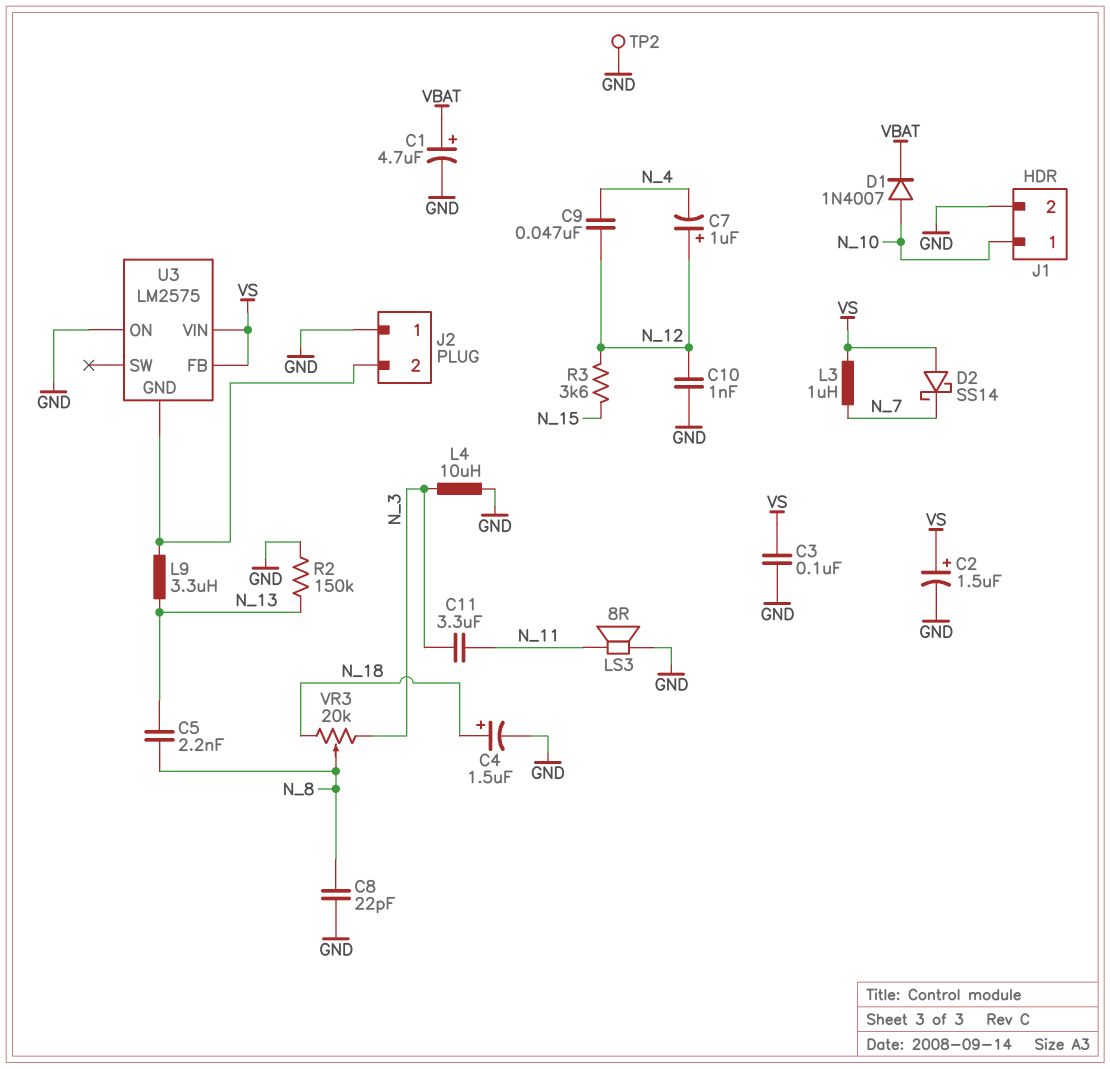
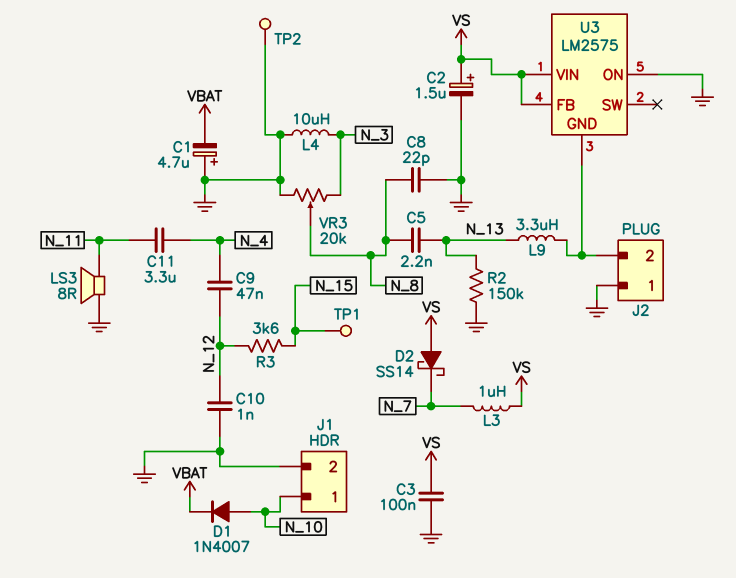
C1: 4.7uF (plus VBAT, minus GND) -> 4.7uF (plus GND, minus VBAT)
C4: 1.5uF (plus N_18, minus GND) -> none
C7: 1uF (plus N_12, minus N_4) -> none
C11: 3.3uF (N_3, N_11) -> 3.3uF (N_4, N_11)
TP1: none -> test point (N_15)
VR3: 20k (N_3, N_18, wiper N_8) -> 20k (GND, N_3, wiper N_8)

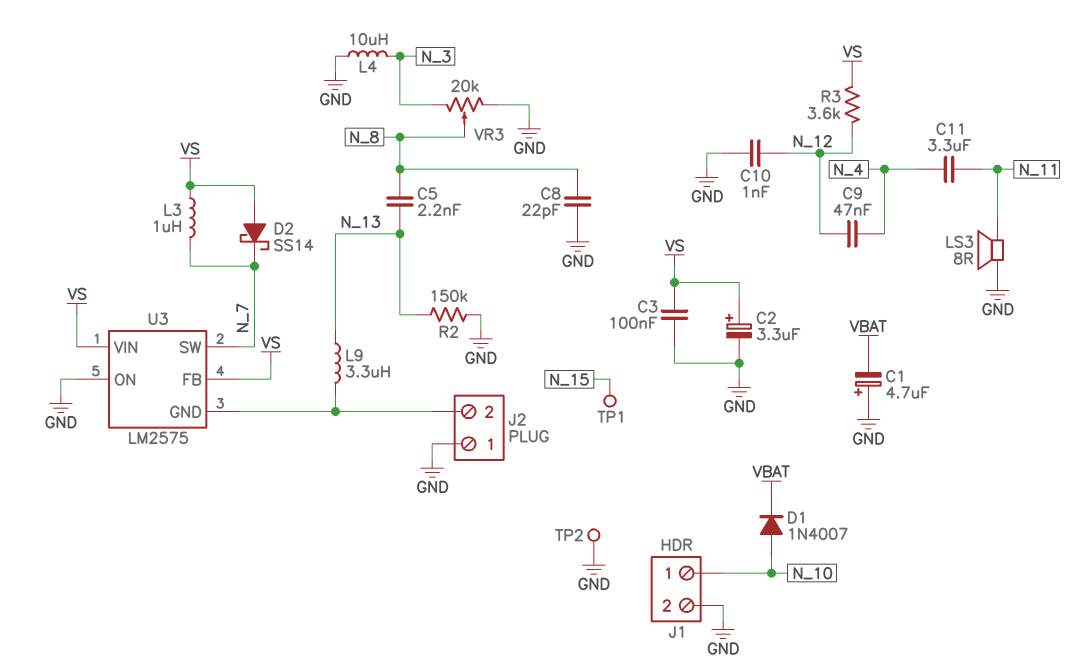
C2: 1.5uF (plus VS, minus GND) -> 3.3uF (plus VS, minus GND)
R3: 3.6k (N_12, N_15) -> 3.6k (N_12, VS)
U3 pin SW: none -> N_7

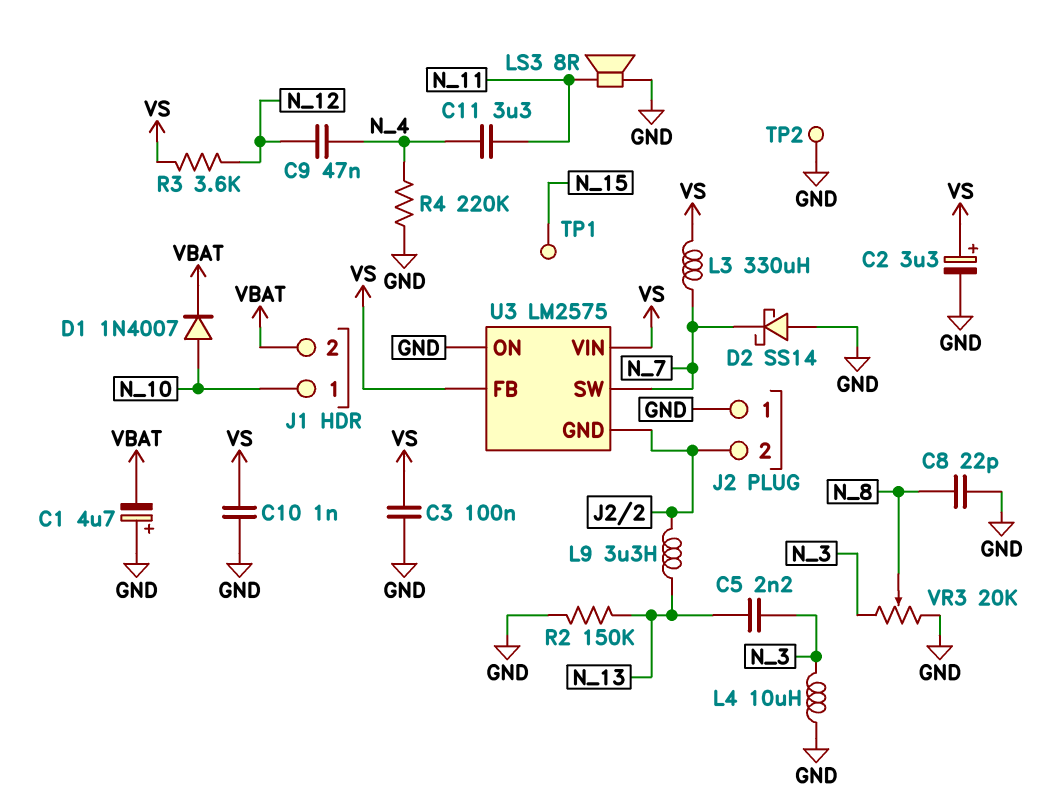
C5: 2.2nF (N_8, N_13) -> 2.2nF (N_3, N_13)
C10: 1nF (GND, N_12) -> 1nF (GND, VS)
D2: schottky SS14 (A VS, K N_7) -> schottky SS14 (A GND, K N_7)
J1 pin 2: GND -> VBAT
L3: 1uH (N_7, VS) -> 330uH (N_7, VS)
R4: none -> 220k (GND, N_4)

